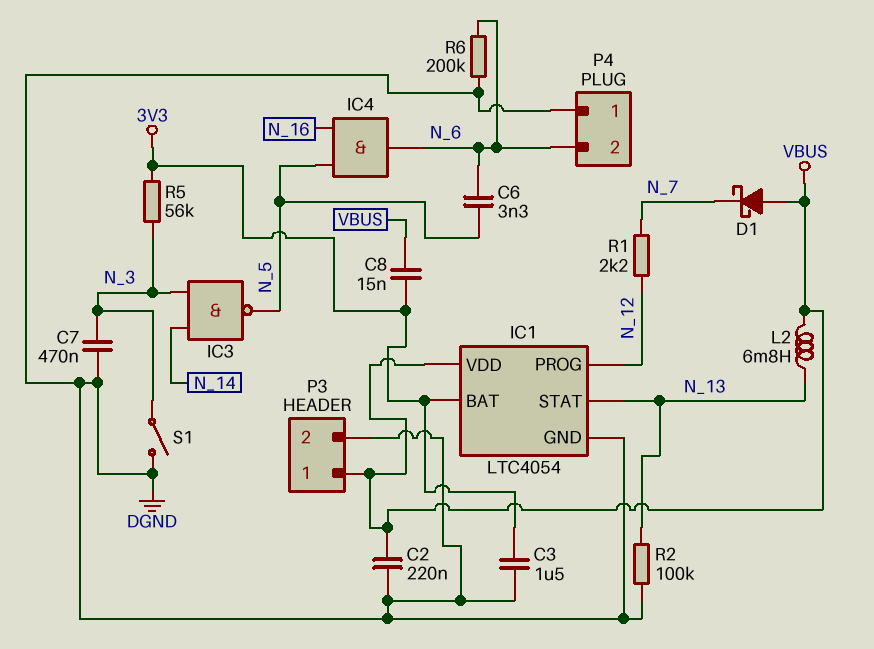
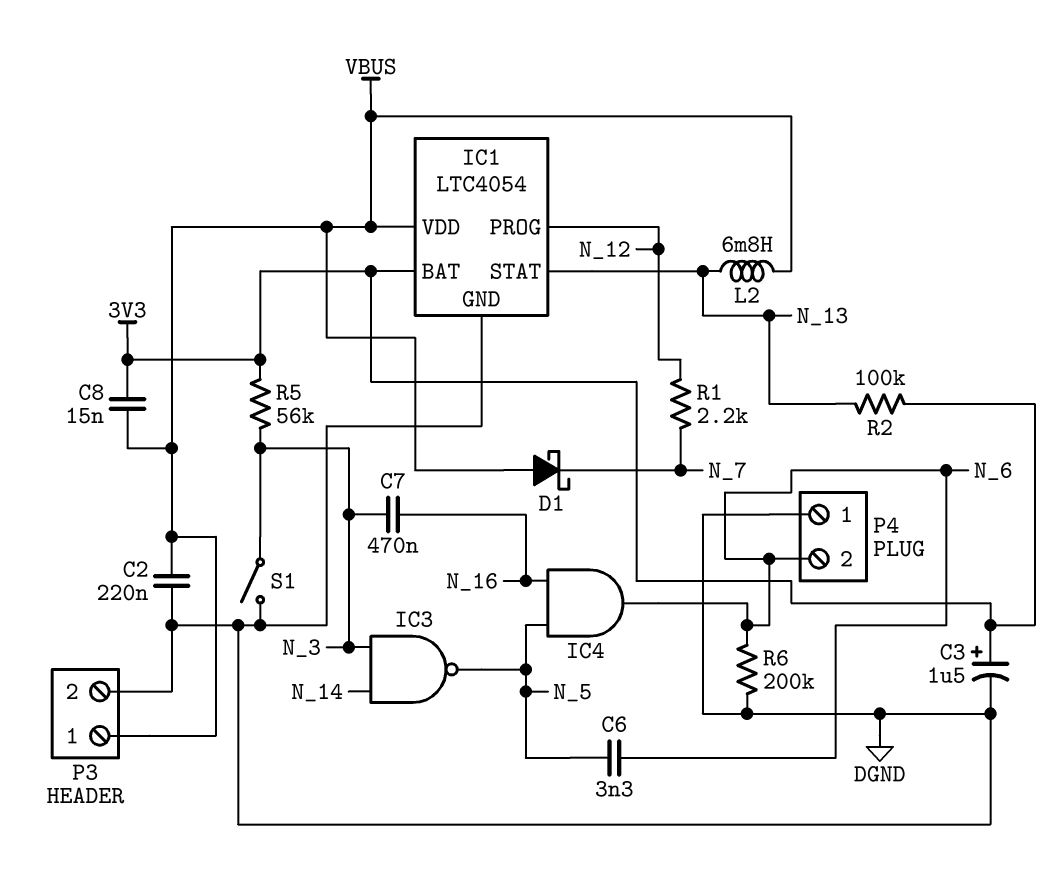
C3: 1.5uF (3V3, DGND) -> 1.5uF (plus 3V3, minus DGND)
C7: 470nF (DGND, N_3) -> 470nF (N_3, N_16)
R2: 100k (DGND, N_13) -> 100k (3V3, N_13)

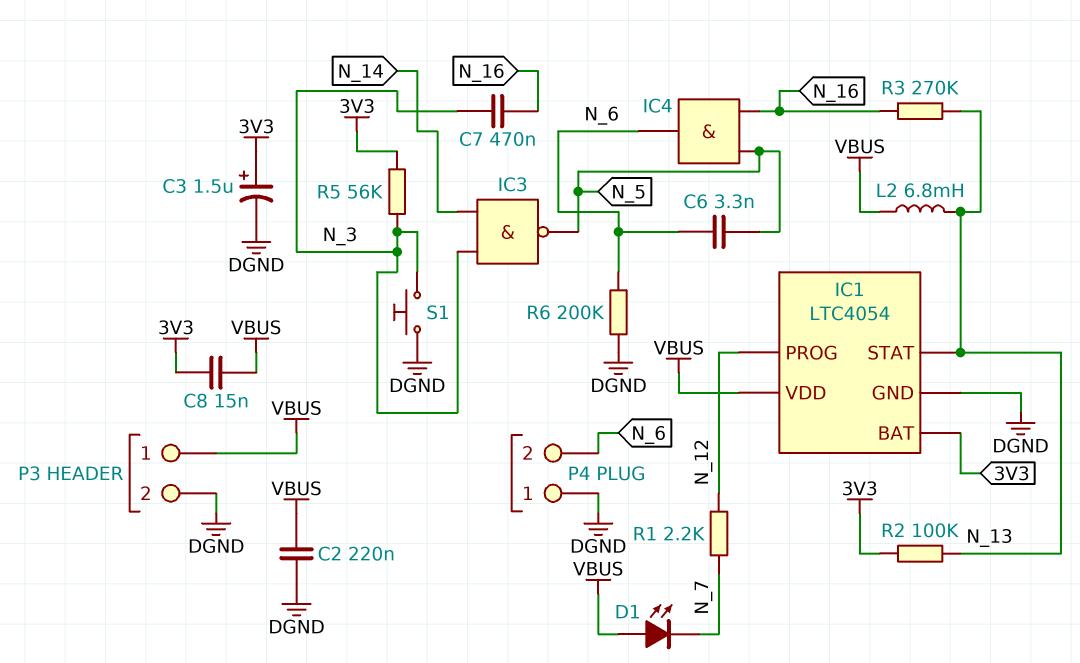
D1: schottky (A VBUS, K N_7) -> LED (A VBUS, K N_7)
R3: none -> 270k (N_13, N_16)
S1: switch (DGND, N_3) -> button (DGND, N_3)

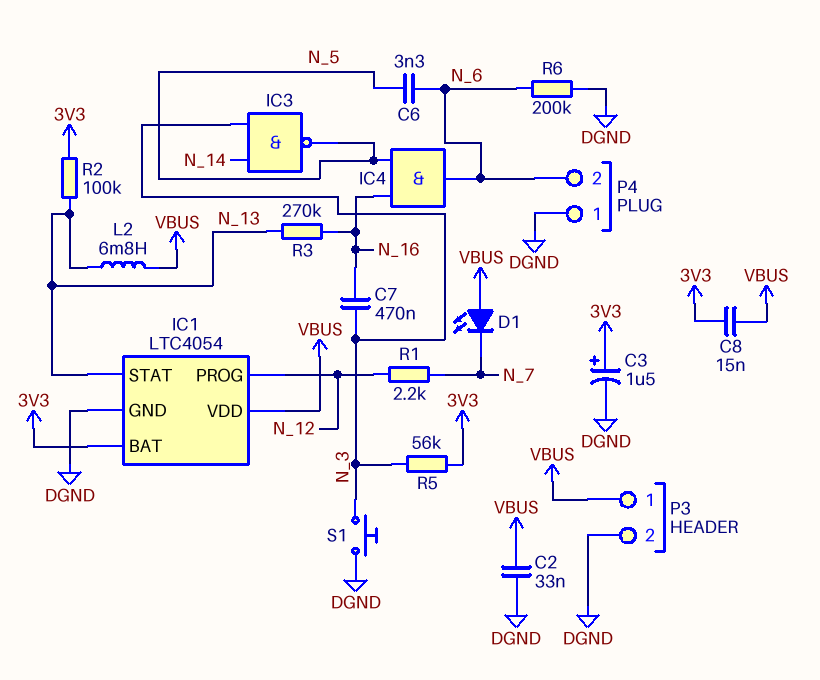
C2: 220nF (DGND, VBUS) -> 33nF (DGND, VBUS)

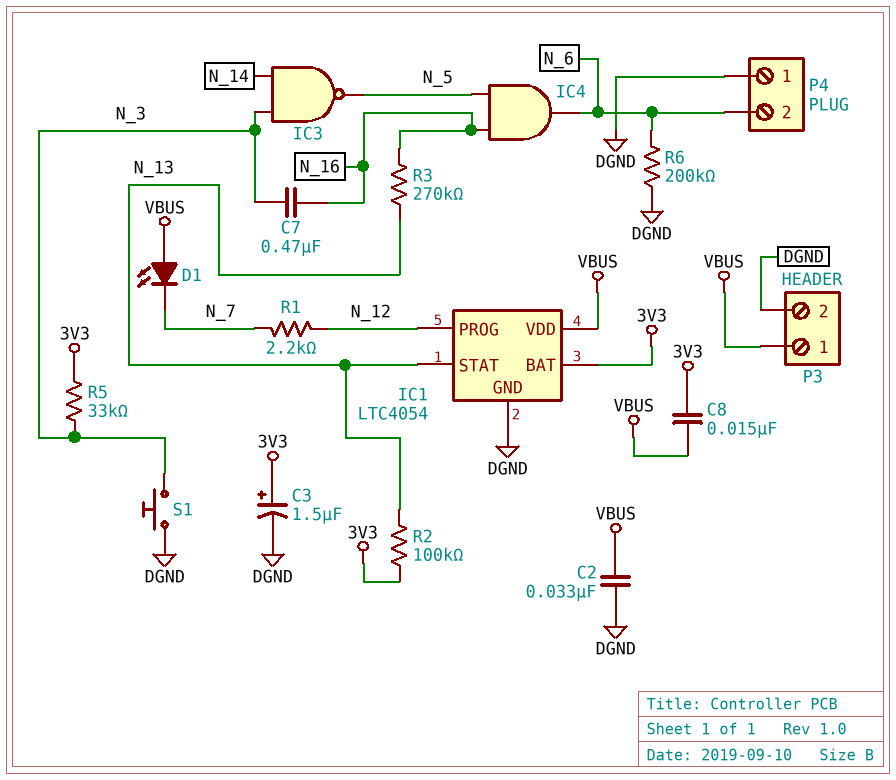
C6: 3.3nF (N_5, N_6) -> none
L2: 6.8mH (N_13, VBUS) -> none
R5: 56k (3V3, N_3) -> 33k (3V3, N_3)

